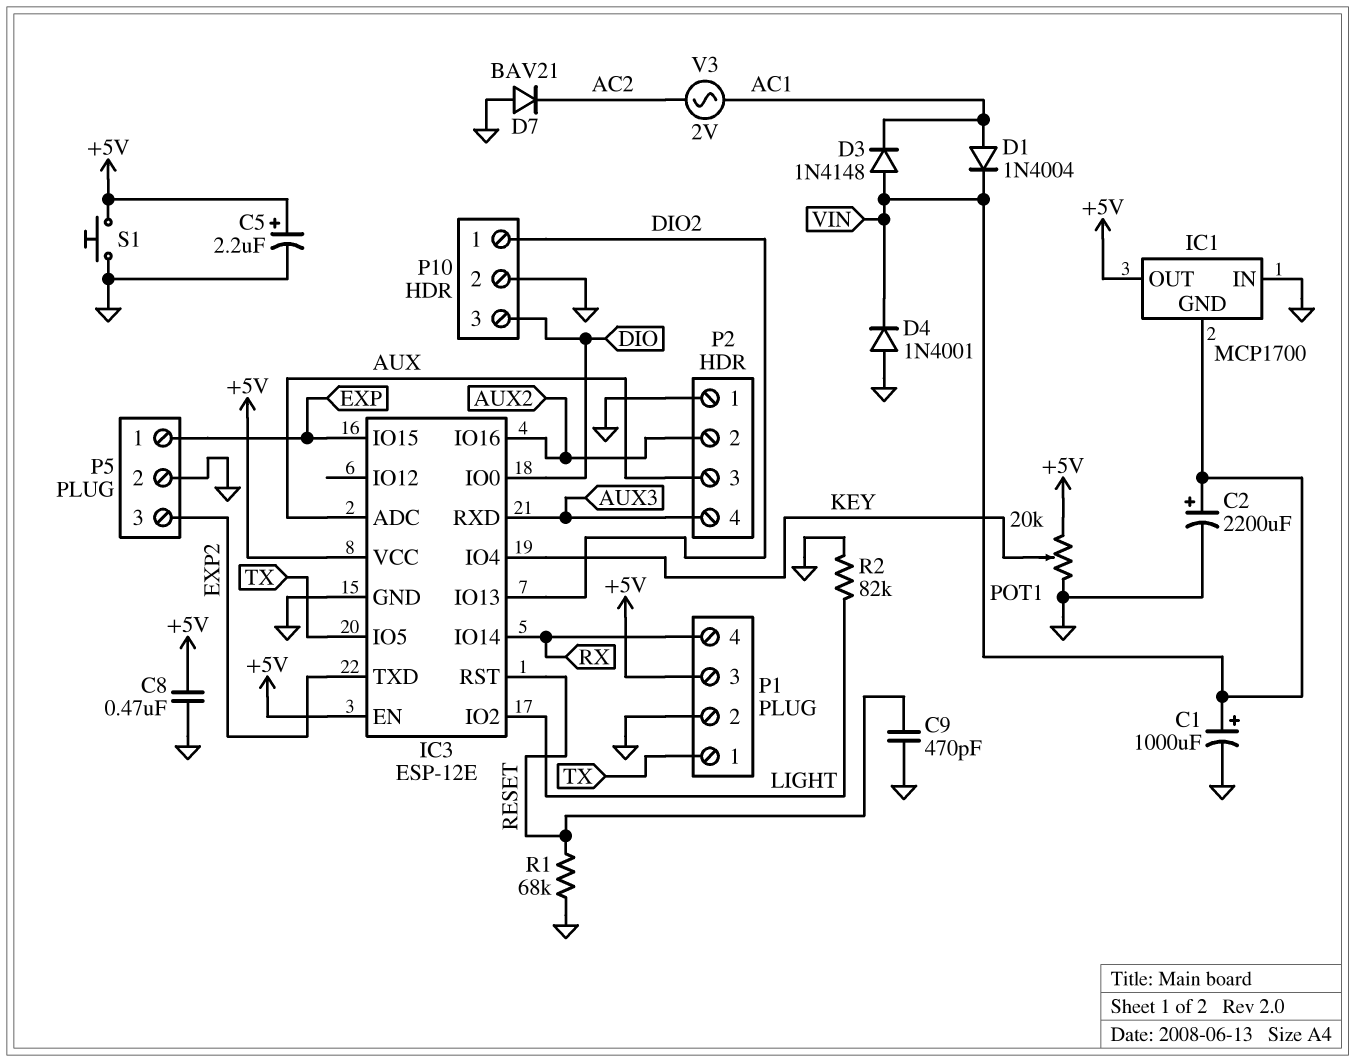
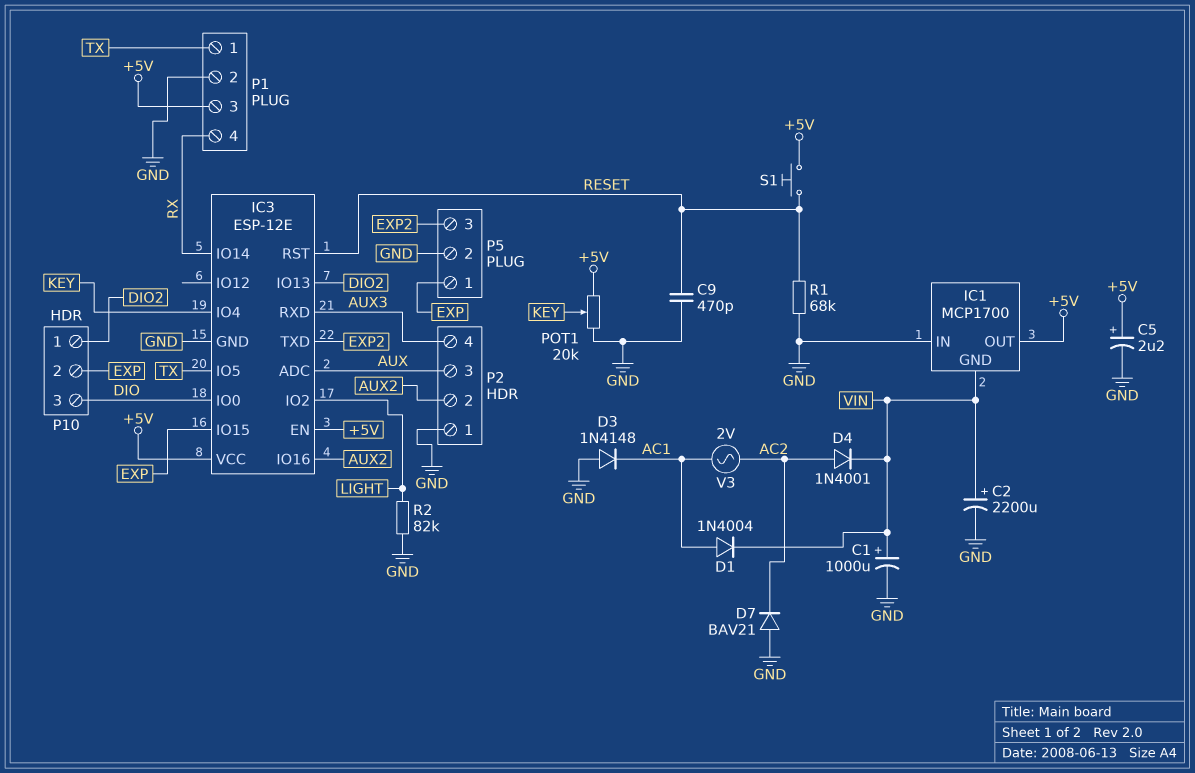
C8: 470nF (+5V, GND) -> none
D3: diode 1N4148 (A VIN, K AC1) -> diode 1N4148 (A GND, K AC1)
D4: diode 1N4001 (A GND, K VIN) -> diode 1N4001 (A AC2, K VIN)
P10 pin 2: GND -> EXP
S1: button (+5V, GND) -> button (+5V, RESET)

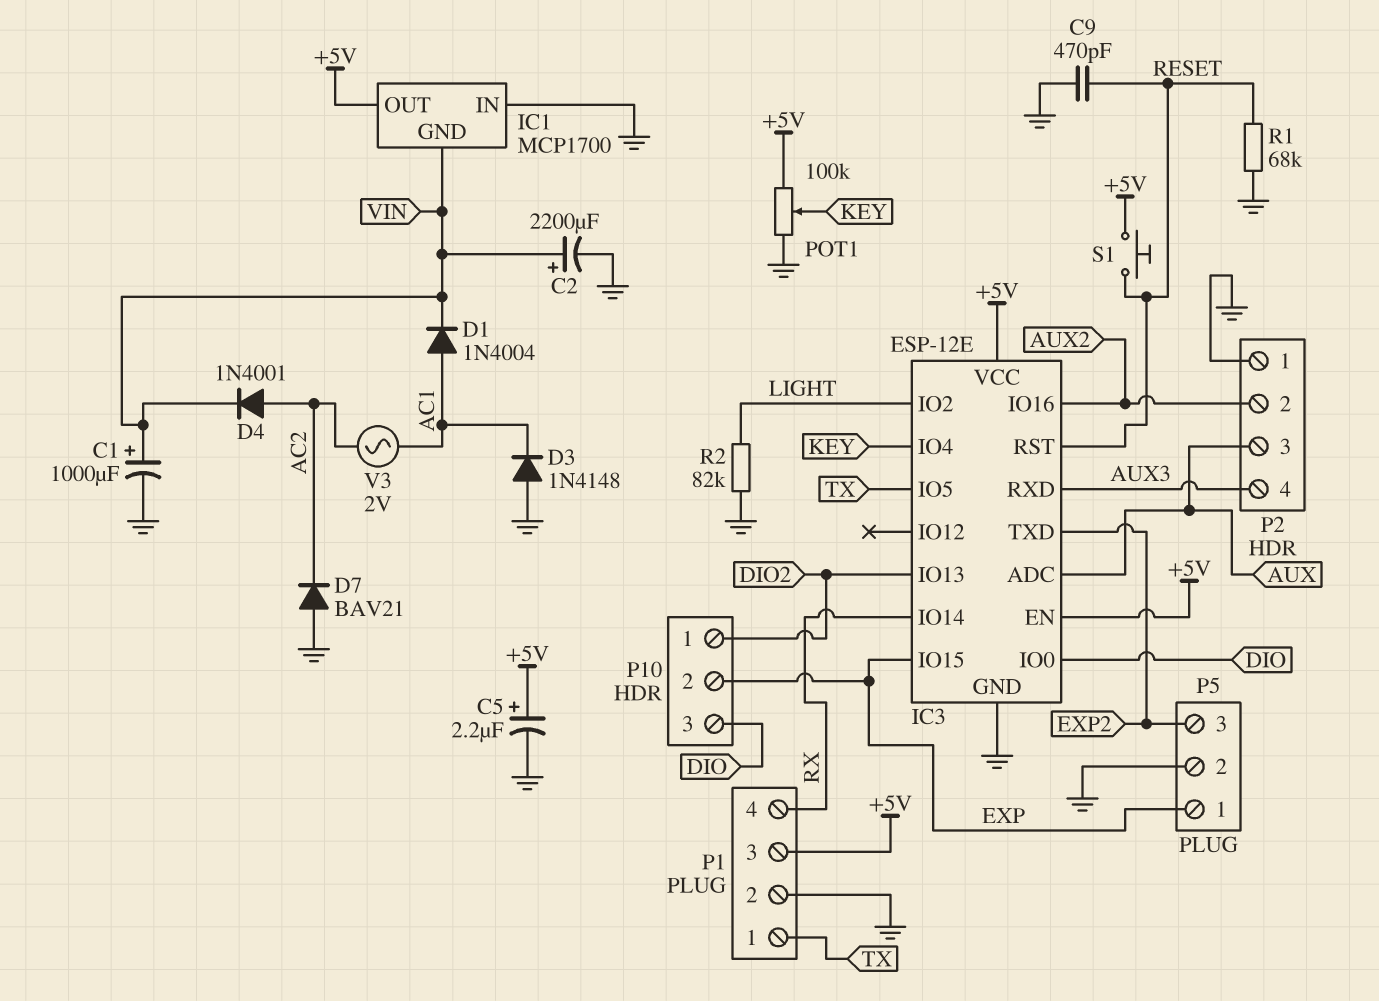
POT1: 20k (+5V, GND, wiper KEY) -> 100k (+5V, GND, wiper KEY)

